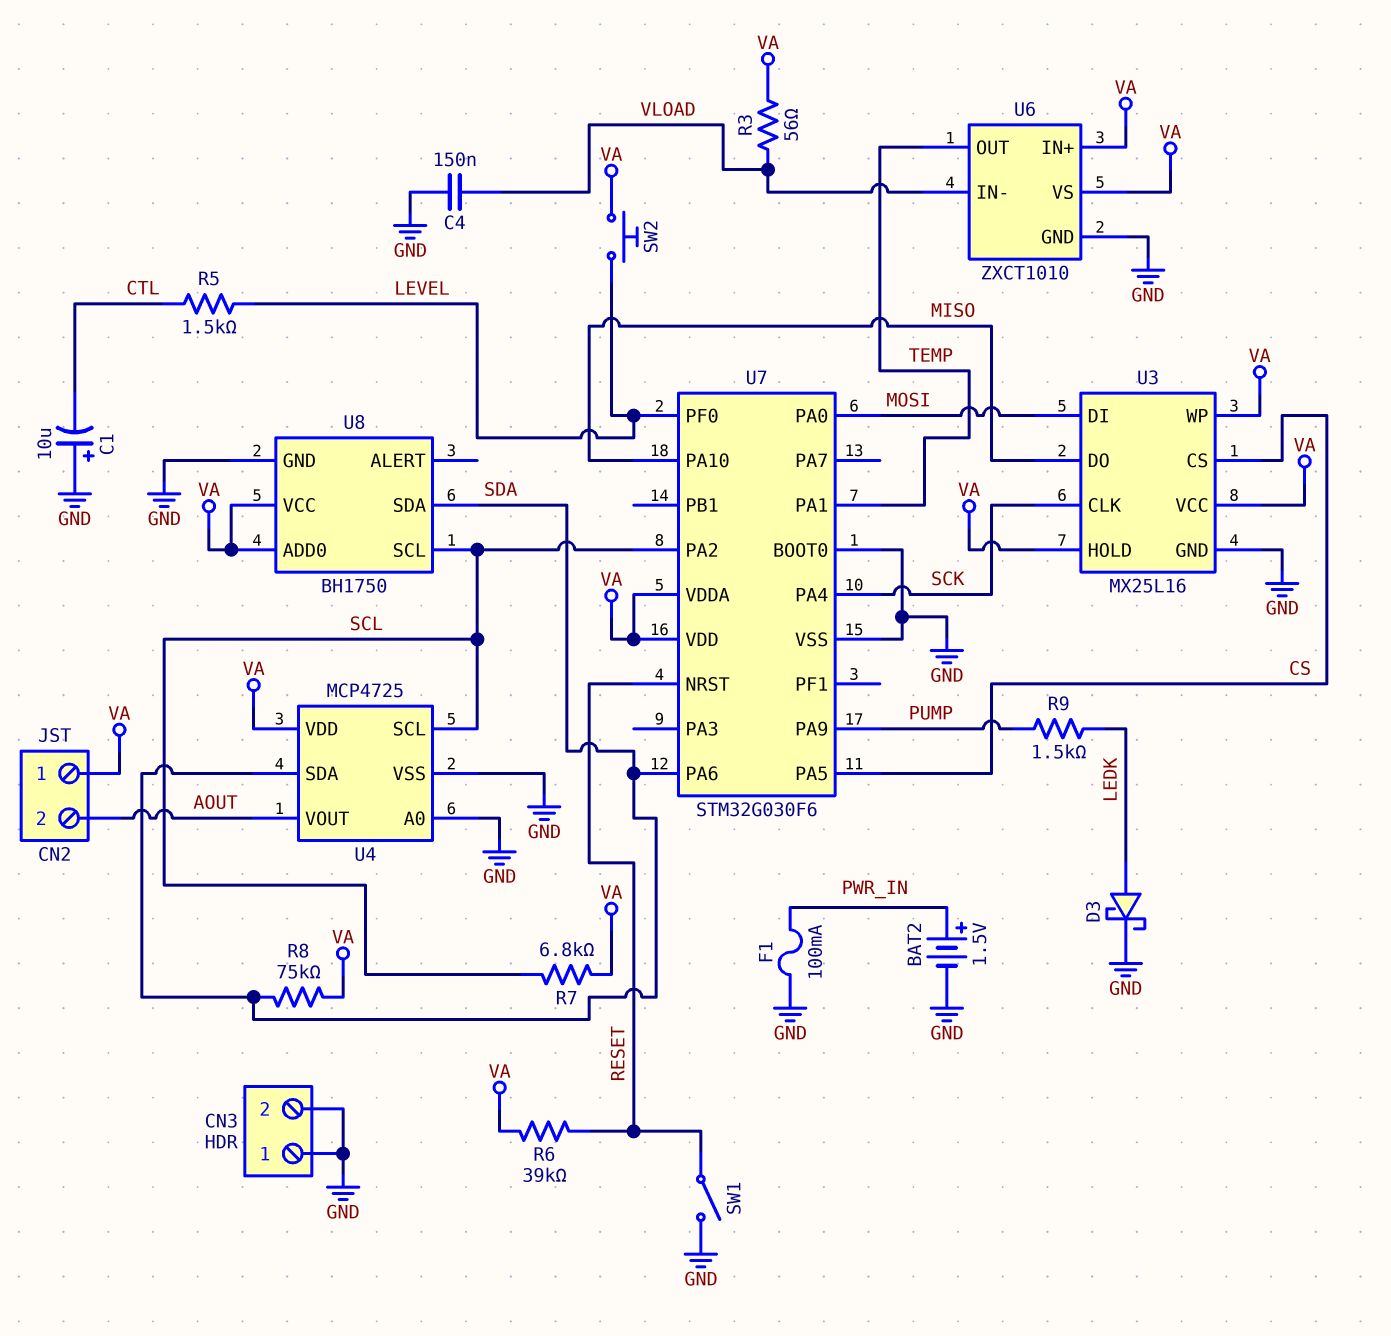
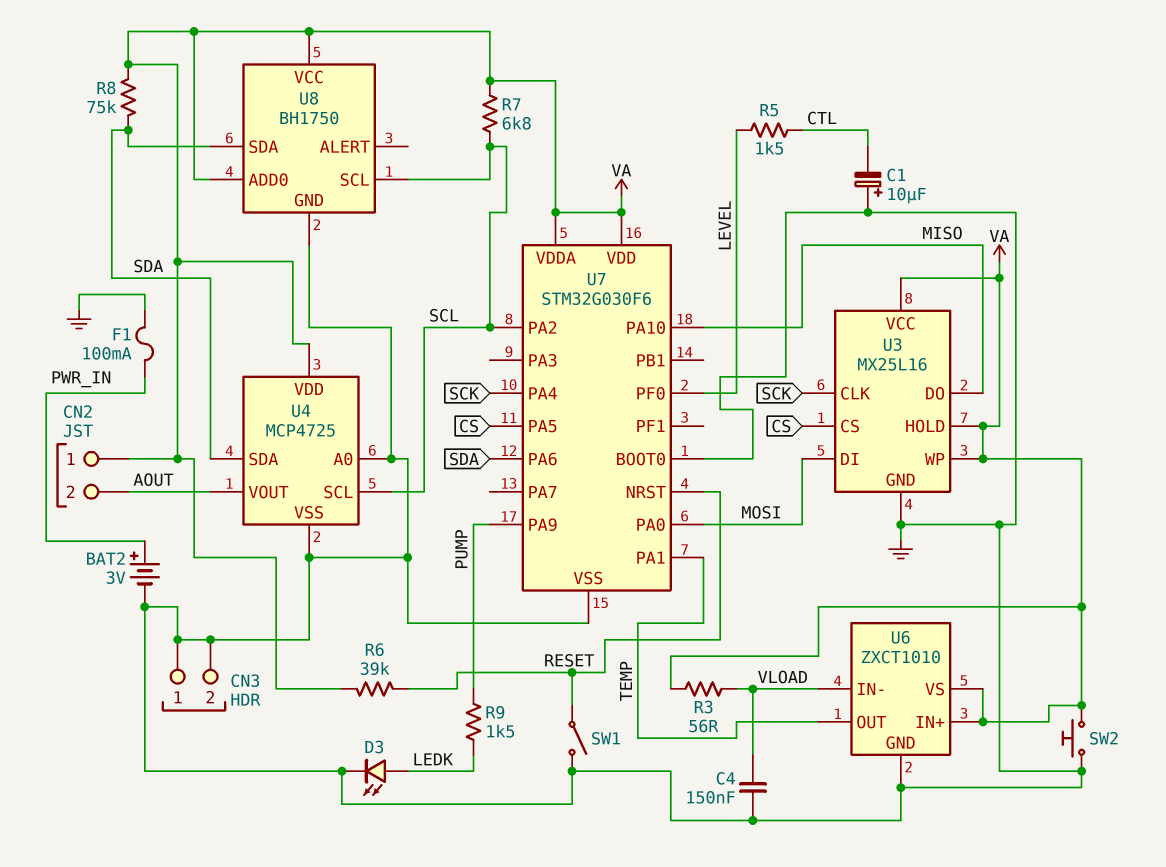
BAT2: 1.5V (plus PWR_IN, minus GND) -> 3V (plus PWR_IN, minus GND)
D3: schottky (A LEDK, K GND) -> LED (A LEDK, K GND)
SW2: button (LEVEL, VA) -> button (GND, VA)

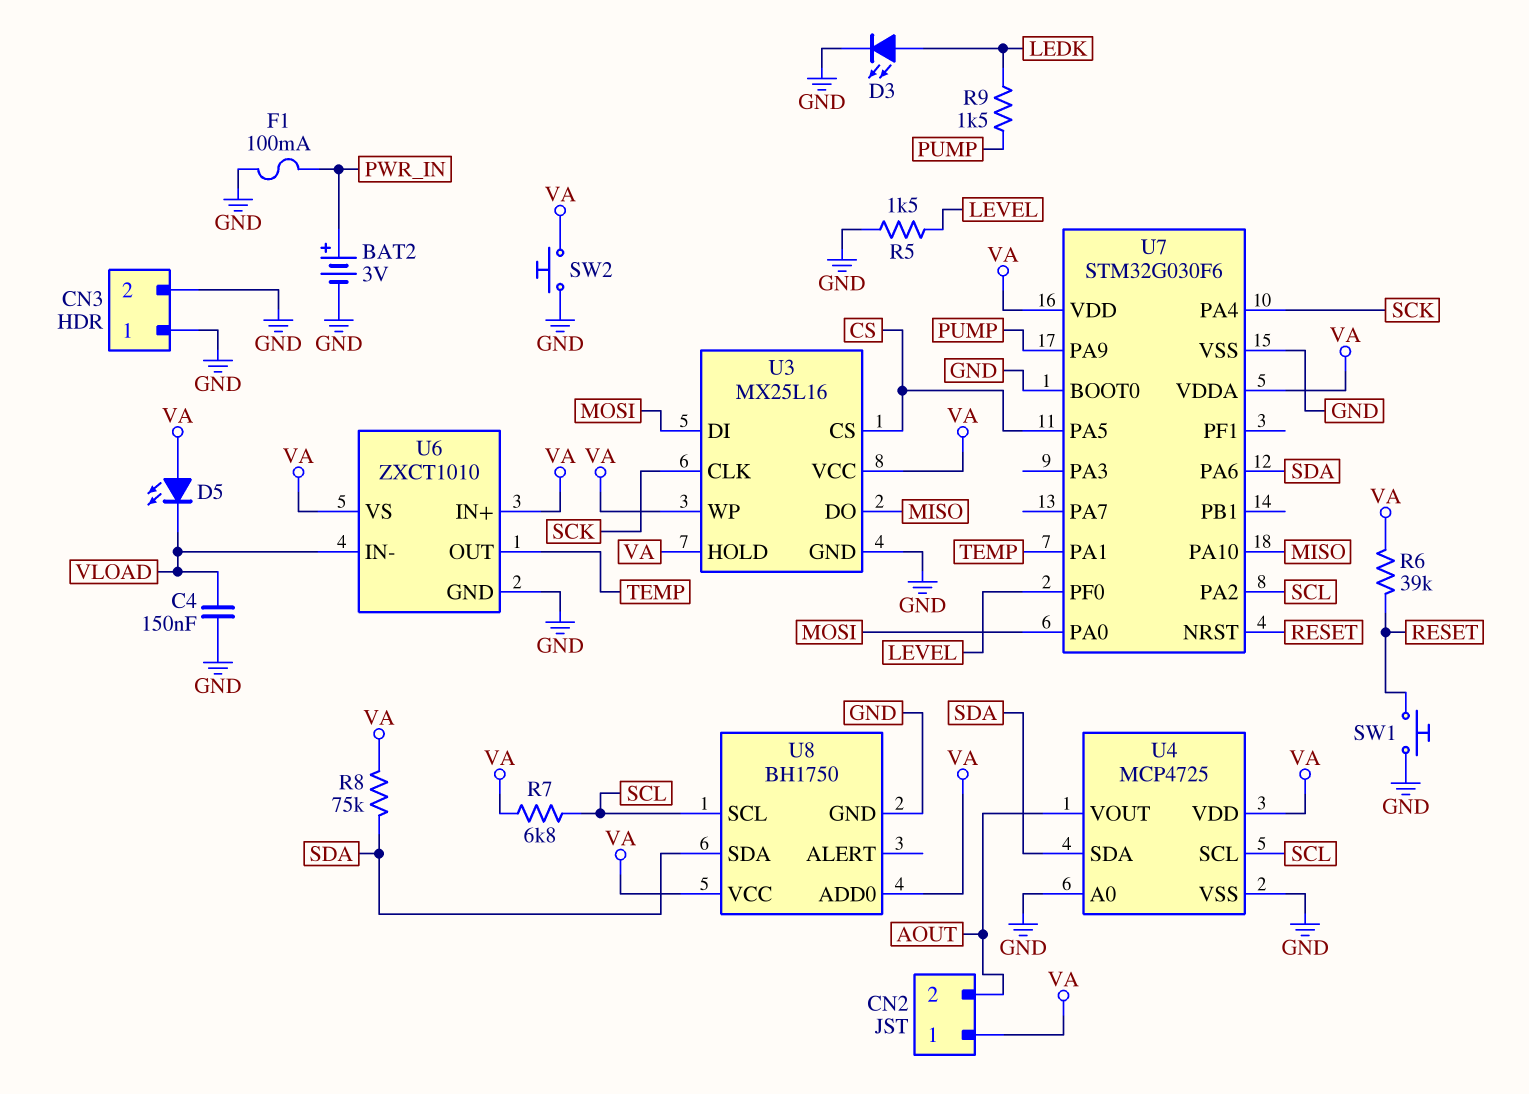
C1: 10uF (plus GND, minus CTL) -> none
D5: none -> LED (A VA, K VLOAD)
R3: 56 (VA, VLOAD) -> none
R5: 1.5k (CTL, LEVEL) -> 1.5k (GND, LEVEL)
SW1: switch (GND, RESET) -> button (GND, RESET)

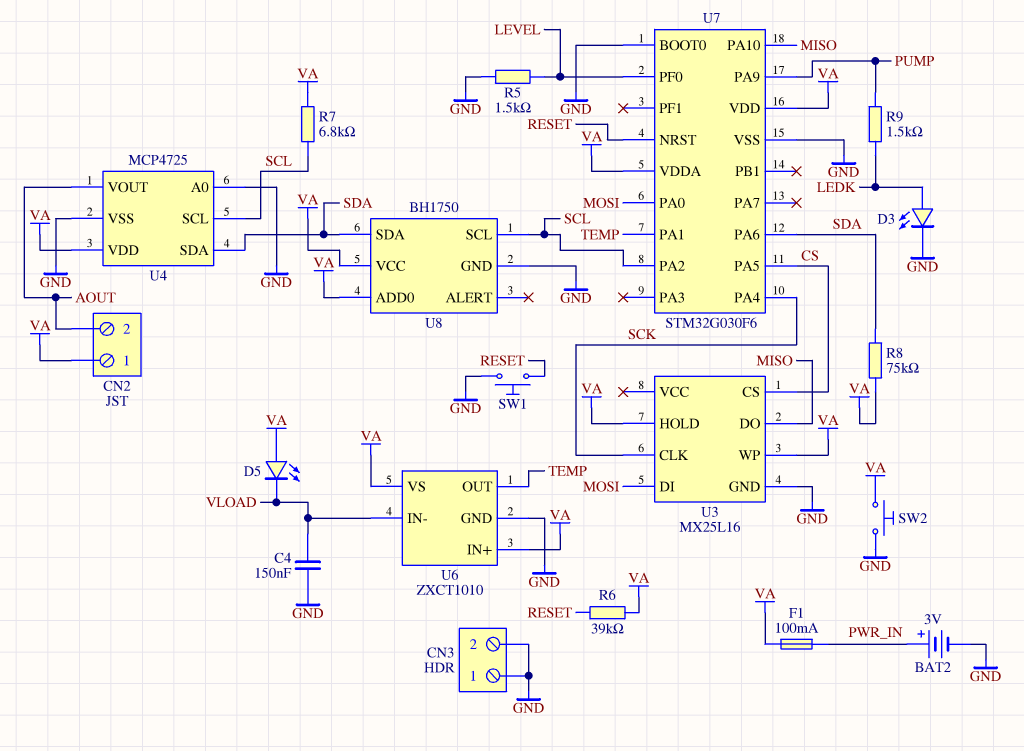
F1: 100mA (GND, PWR_IN) -> 100mA (PWR_IN, VA)
U3 pin VCC: VA -> none

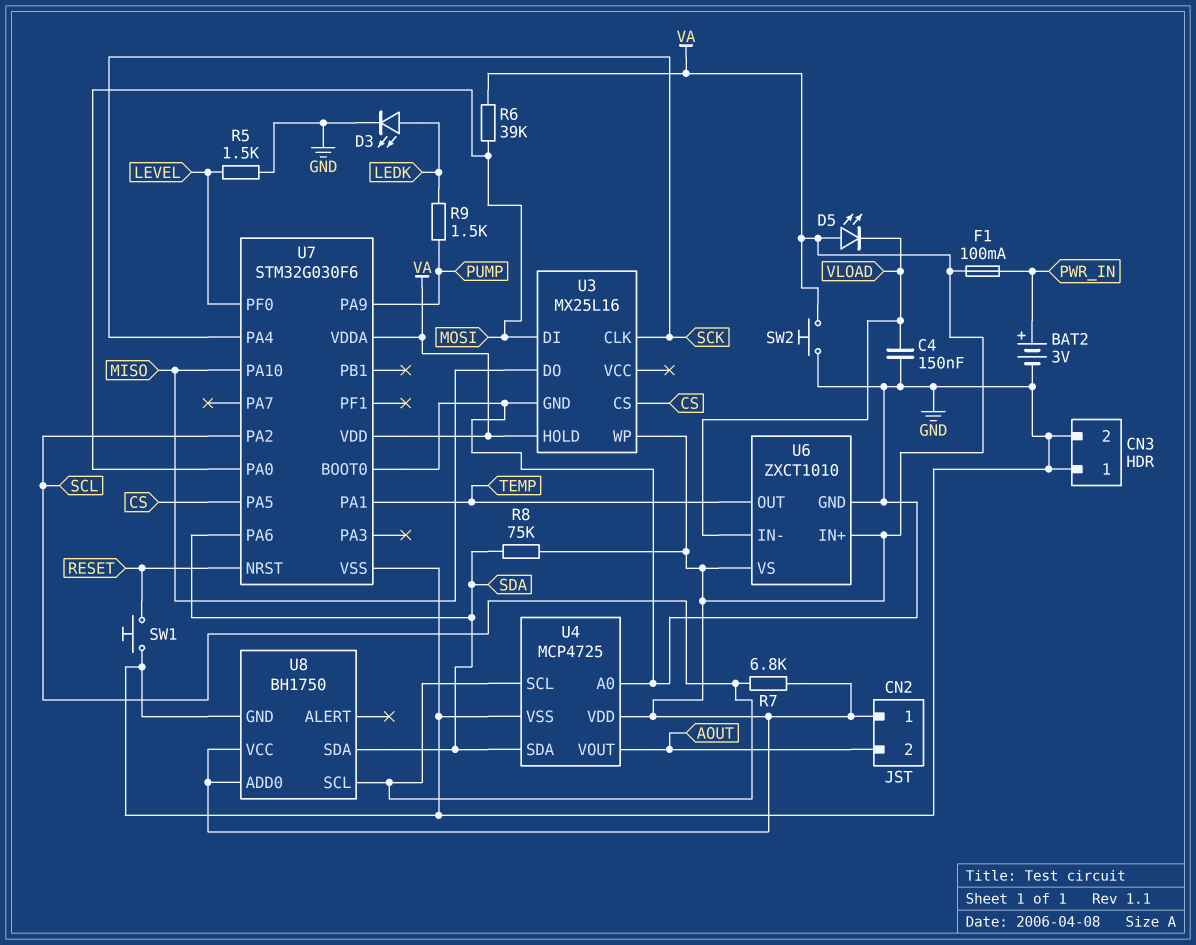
R6: 39k (RESET, VA) -> 39k (MOSI, VA)

